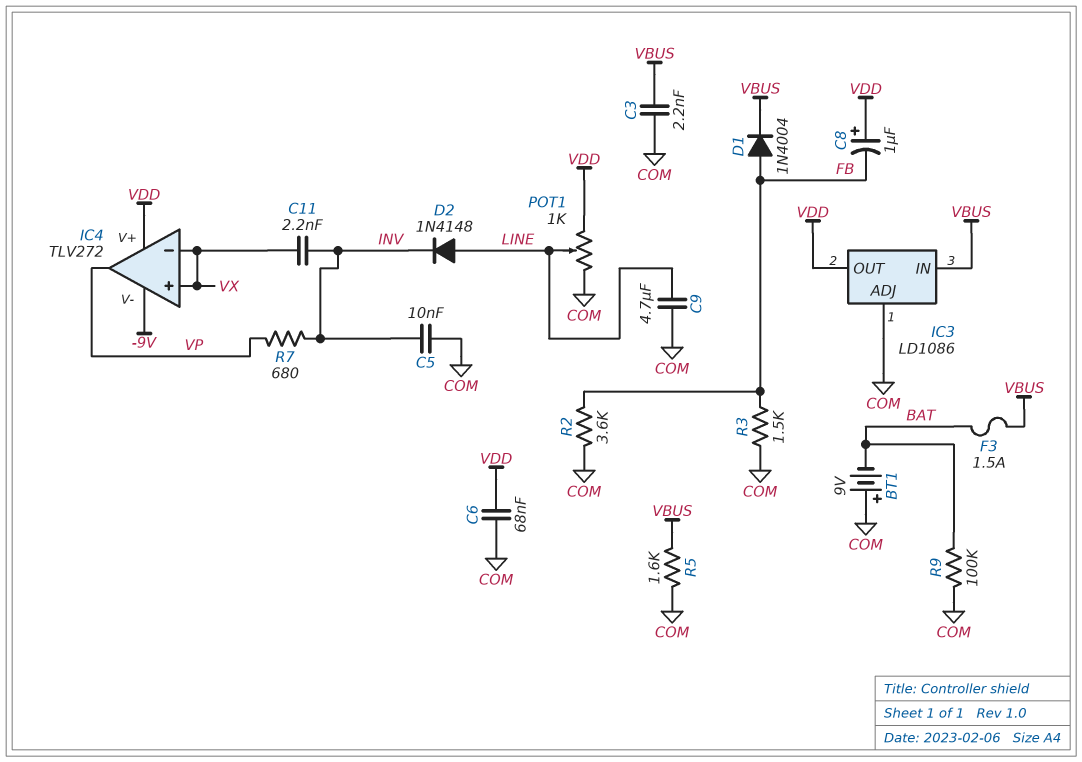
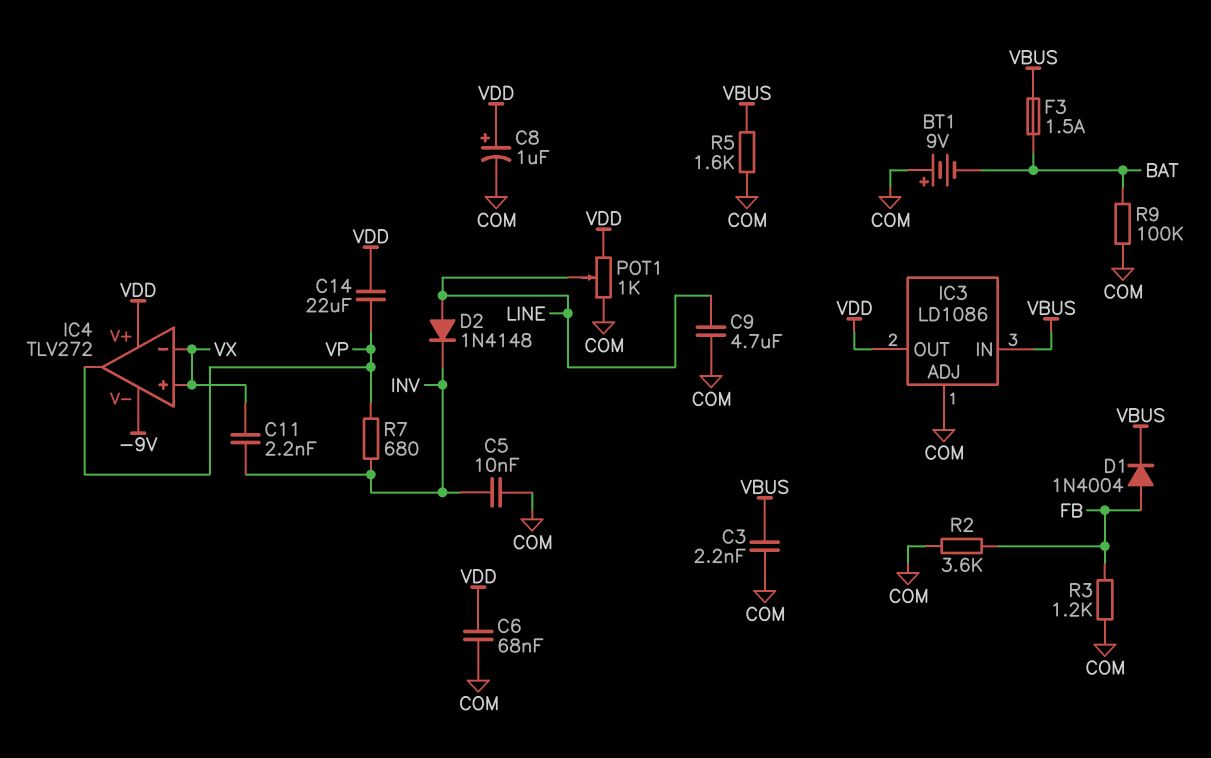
C8: 1uF (plus VDD, minus FB) -> 1uF (plus VDD, minus COM)
C14: none -> 22uF (VDD, VP)
R3: 1.5k (COM, FB) -> 1.2k (COM, FB)

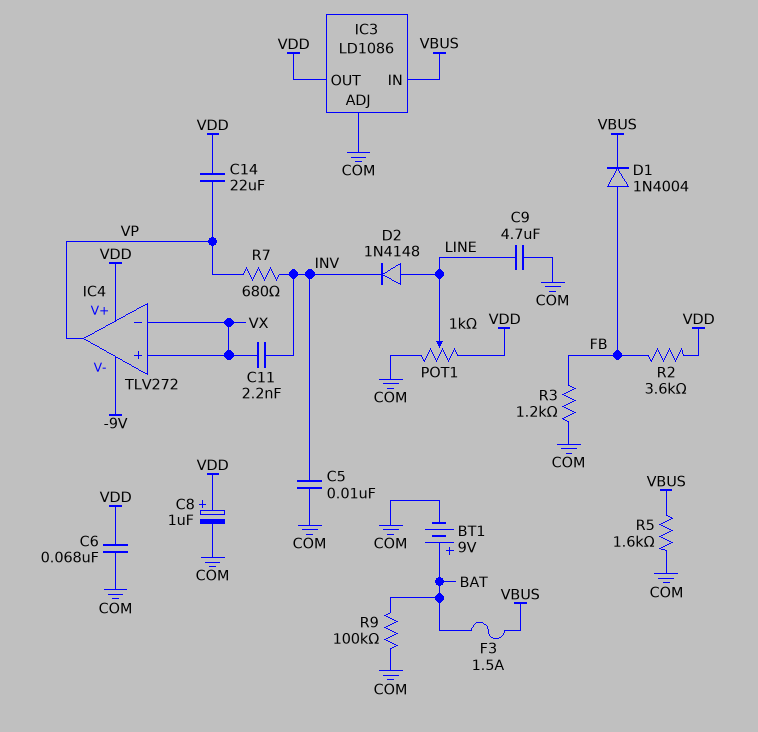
BT1: 9V (plus COM, minus BAT) -> 9V (plus BAT, minus COM)
C3: 2.2nF (COM, VBUS) -> none
R2: 3.6k (COM, FB) -> 3.6k (FB, VDD)

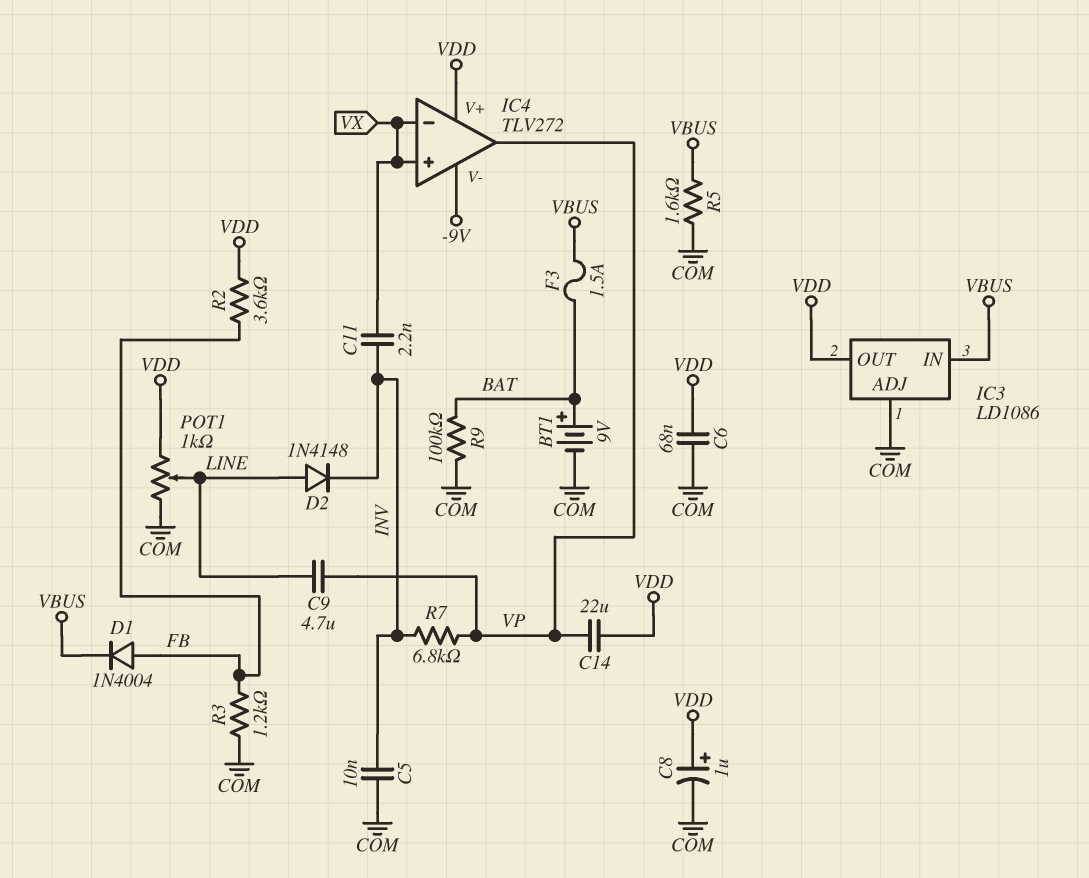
C9: 4.7uF (COM, LINE) -> 4.7uF (LINE, VP)
R7: 680 (INV, VP) -> 6.8k (INV, VP)

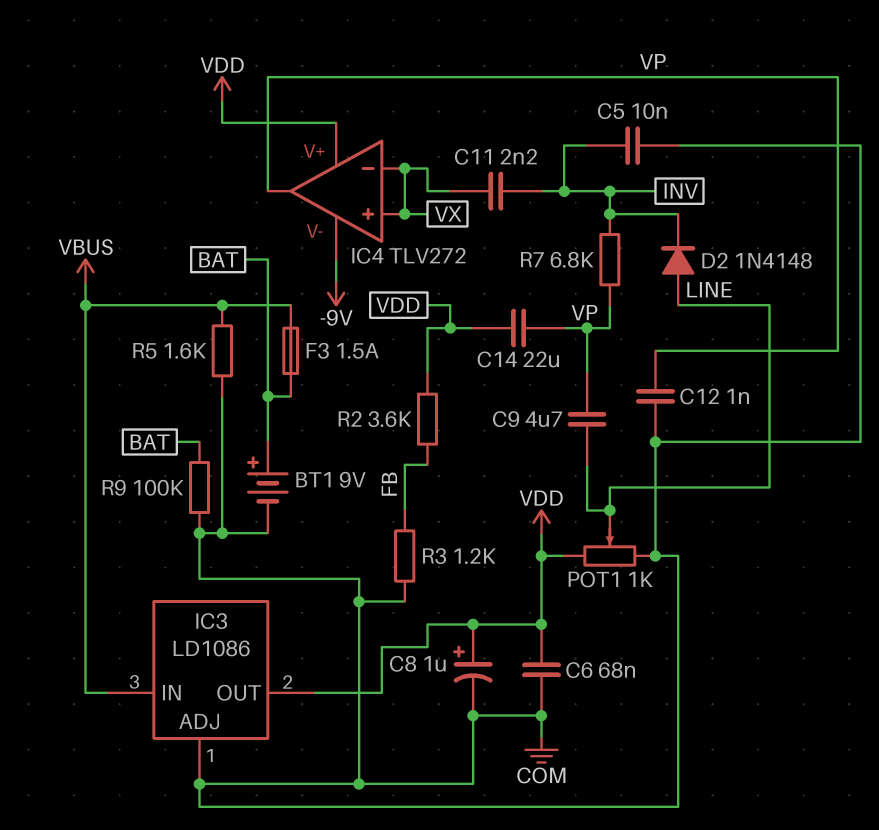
C12: none -> 1nF (COM, VP)
D1: diode 1N4004 (A FB, K VBUS) -> none

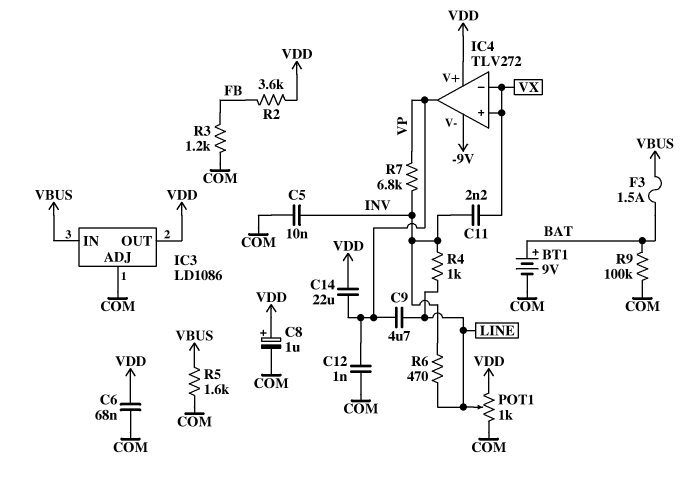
D2: diode 1N4148 (A LINE, K INV) -> none
R4: none -> 1k (INV, LINE)
R6: none -> 470 (INV, LINE)

